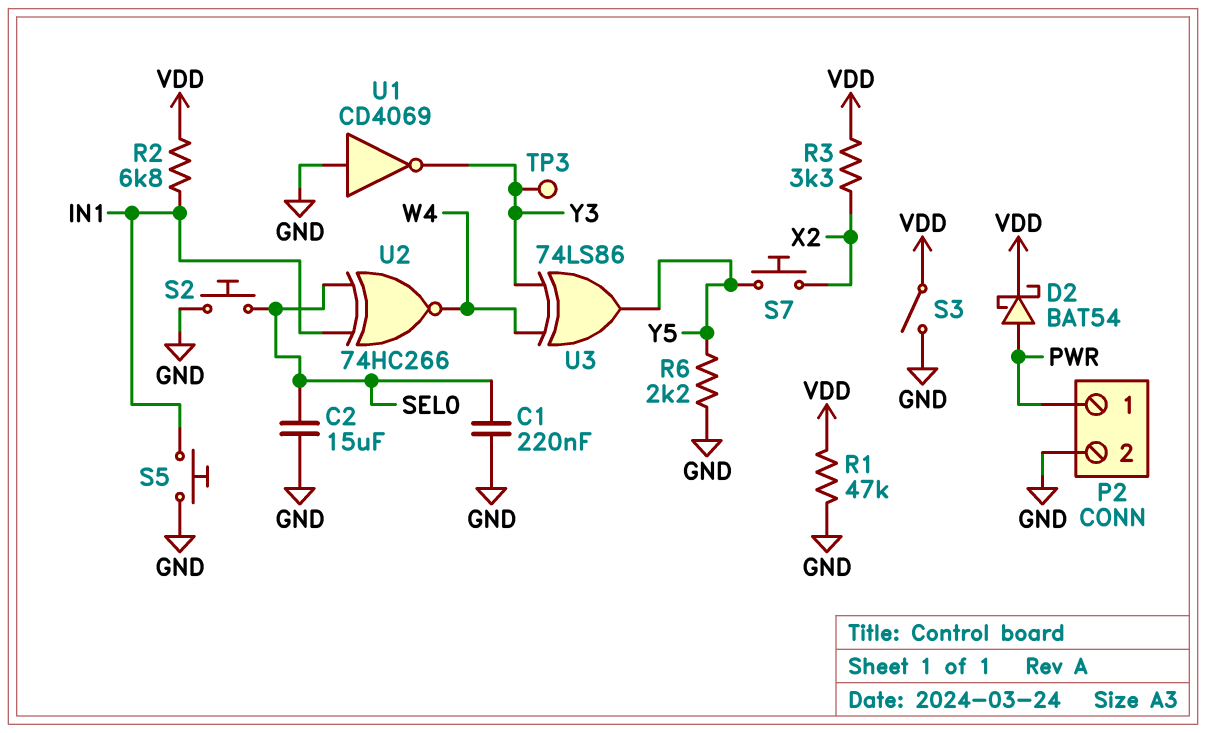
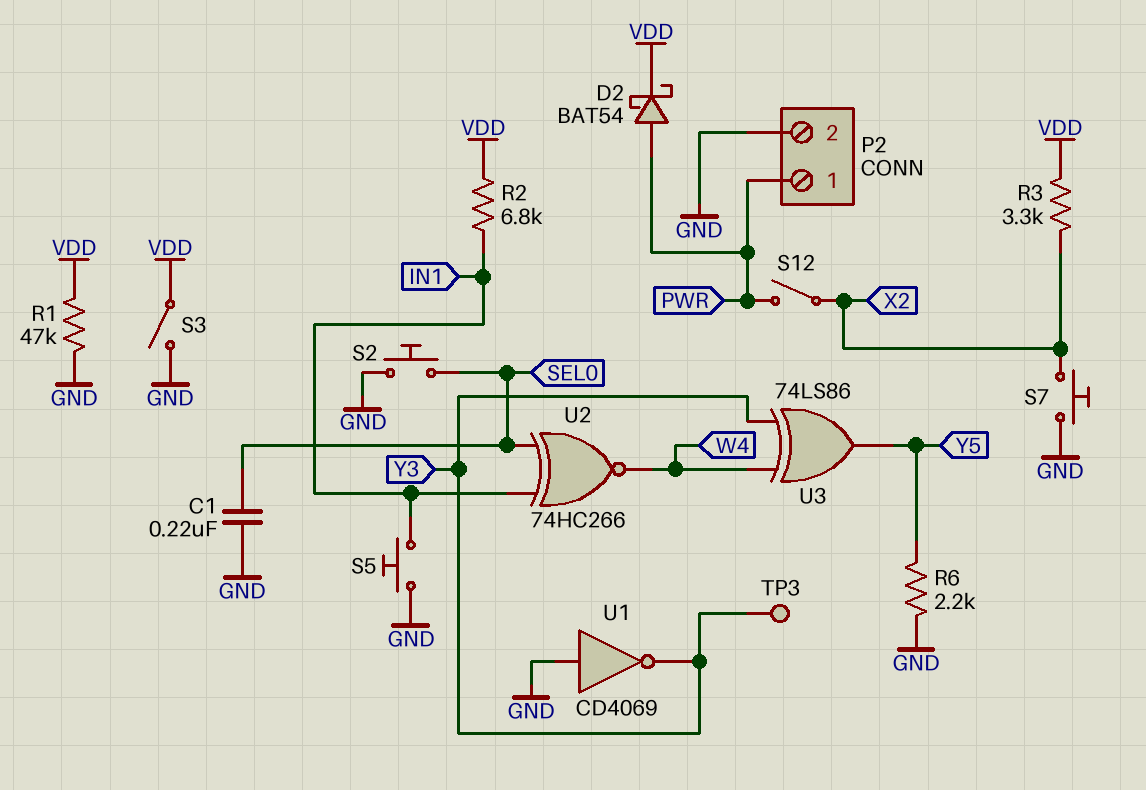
C2: 15uF (GND, SEL0) -> none
S7: button (X2, Y5) -> button (GND, X2)
S12: none -> switch (PWR, X2)

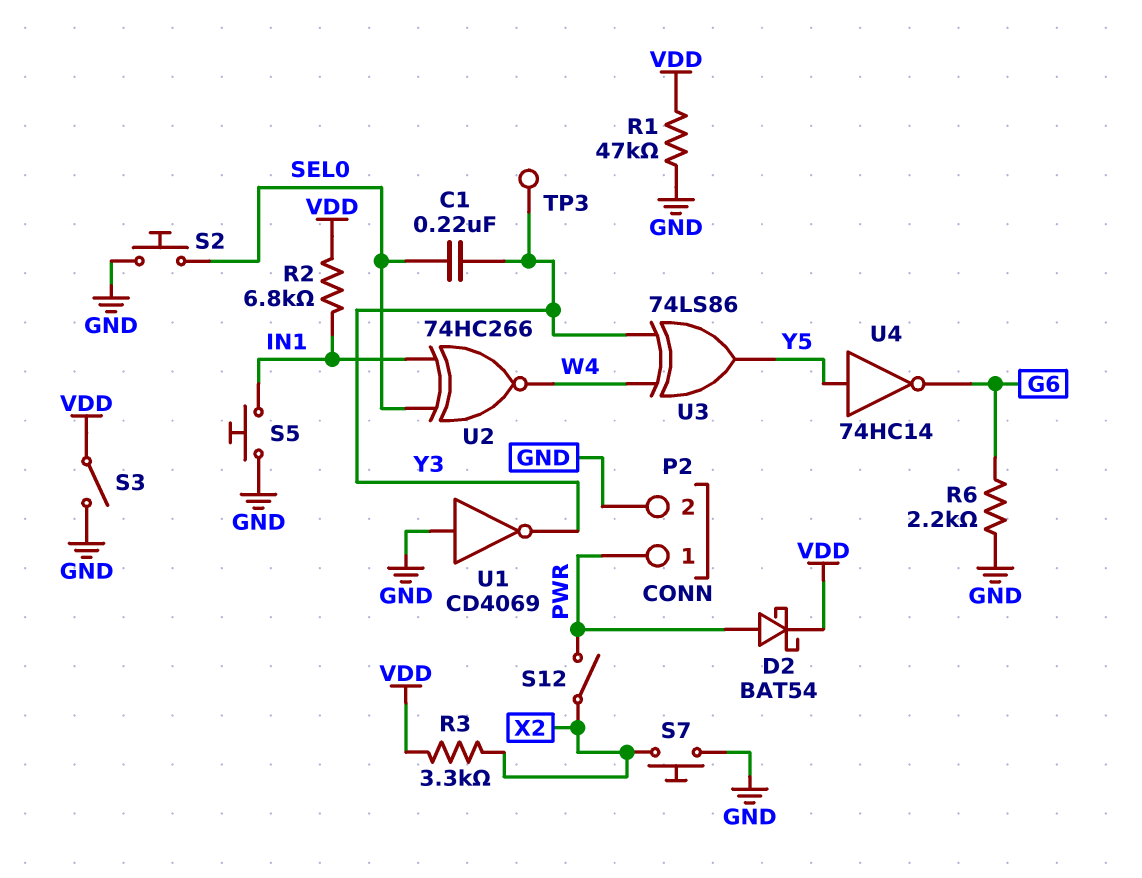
C1: 220nF (GND, SEL0) -> 220nF (SEL0, Y3)
R6: 2.2k (GND, Y5) -> 2.2k (G6, GND)
U4: none -> NOT 74HC14 (in Y5, out G6)

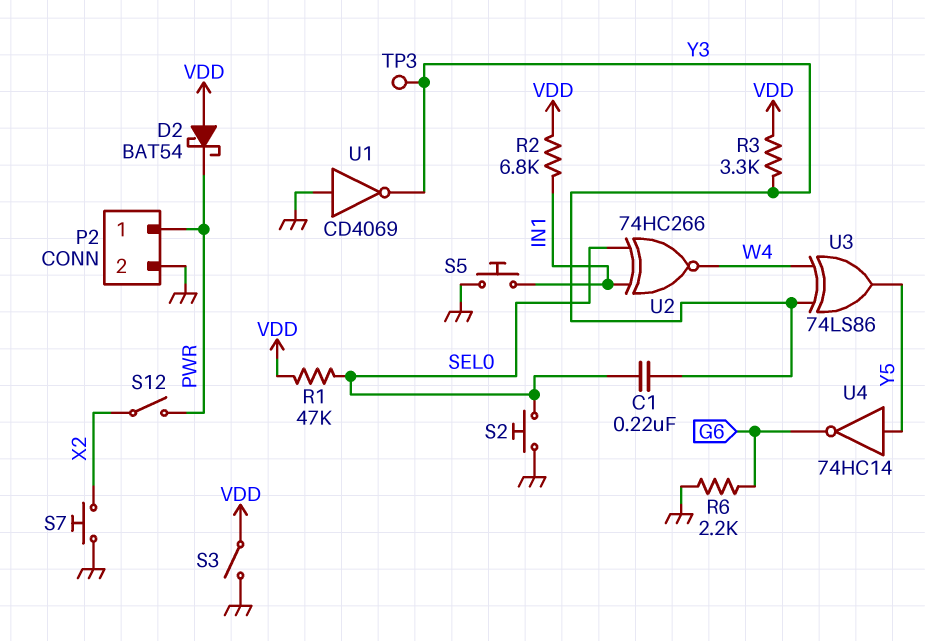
D2: schottky BAT54 (A PWR, K VDD) -> schottky BAT54 (A VDD, K PWR)
R1: 47k (GND, VDD) -> 47k (SEL0, VDD)
R3: 3.3k (VDD, X2) -> 3.3k (VDD, Y3)

